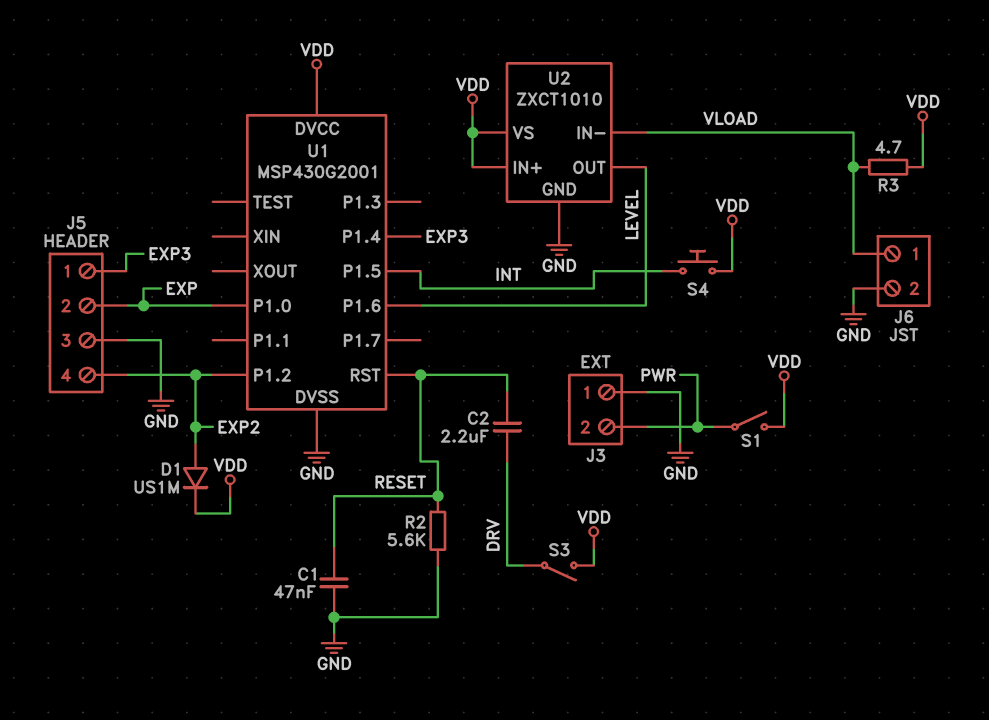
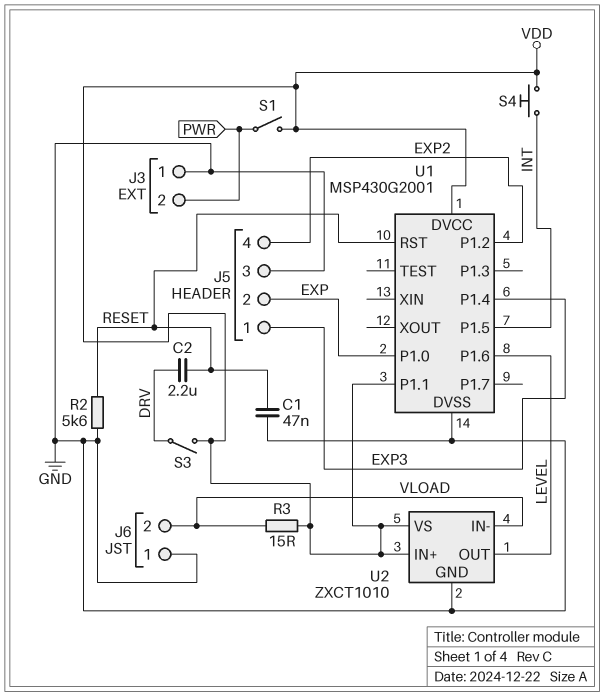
D1: diode US1M (A EXP2, K VDD) -> none
J6 pin 1: VLOAD -> GND
J6 pin 2: GND -> VLOAD
R3: 4.7 (VDD, VLOAD) -> 15 (VDD, VLOAD)
U1 pin P1.1: none -> VDD

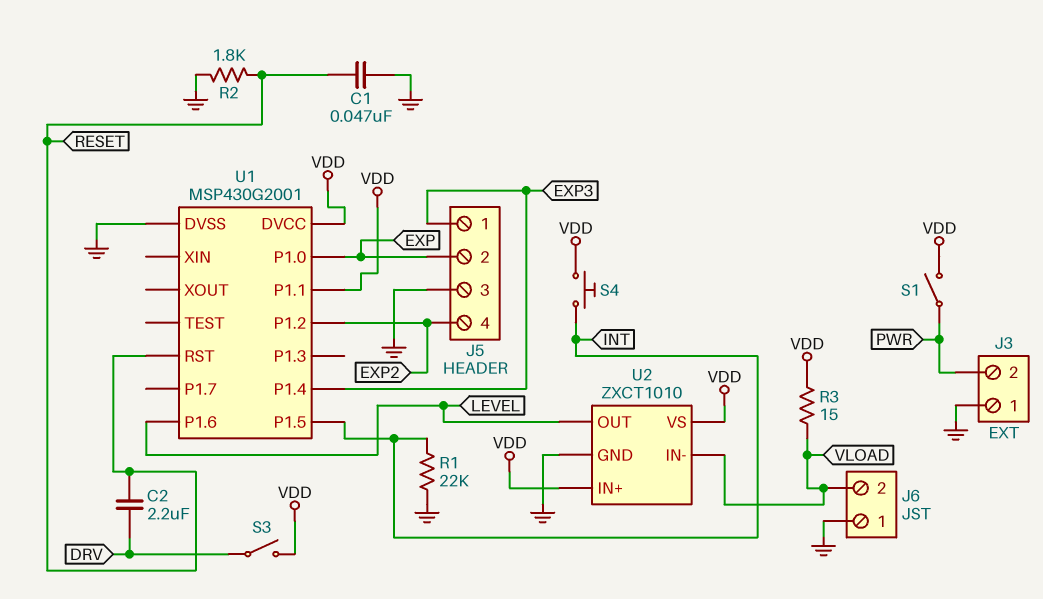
R1: none -> 22k (GND, INT)
R2: 5.6k (GND, RESET) -> 1.8k (GND, RESET)

